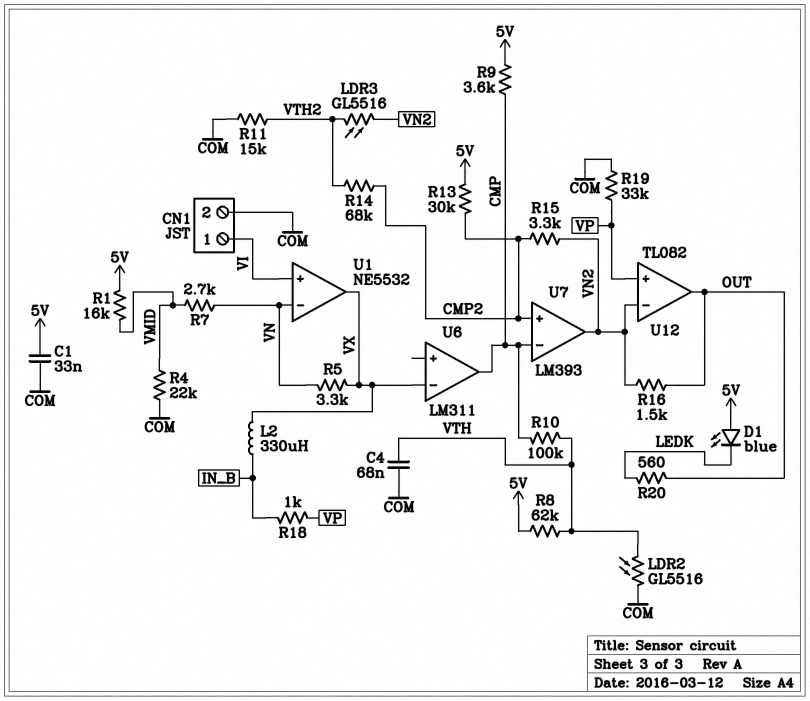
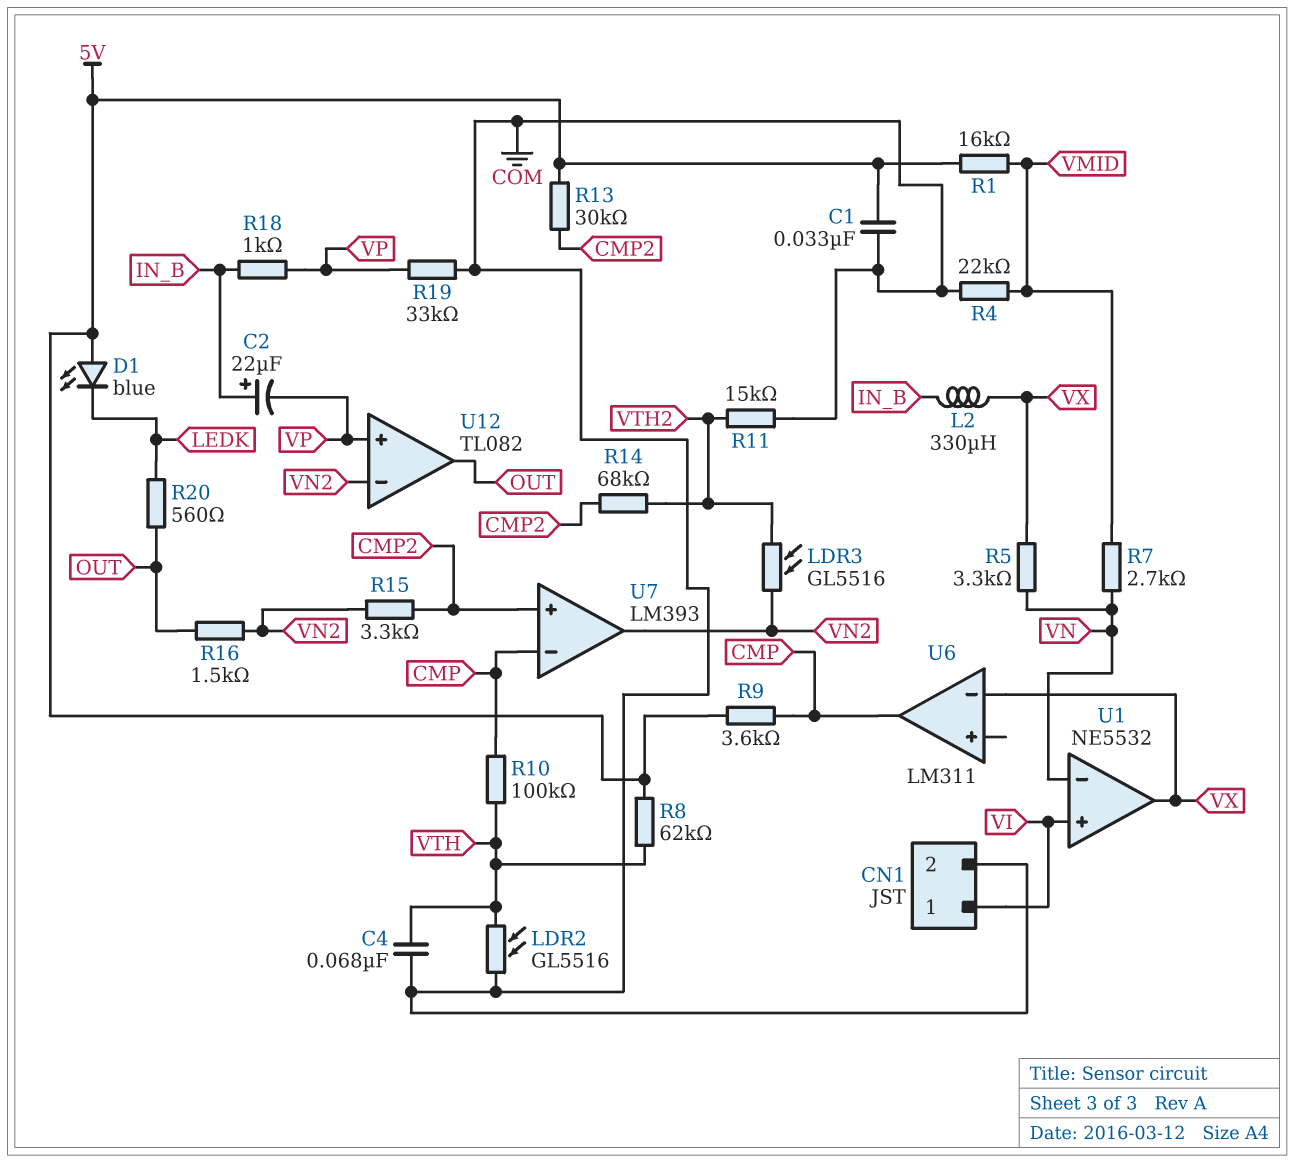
C2: none -> 22uF (plus IN_B, minus VP)

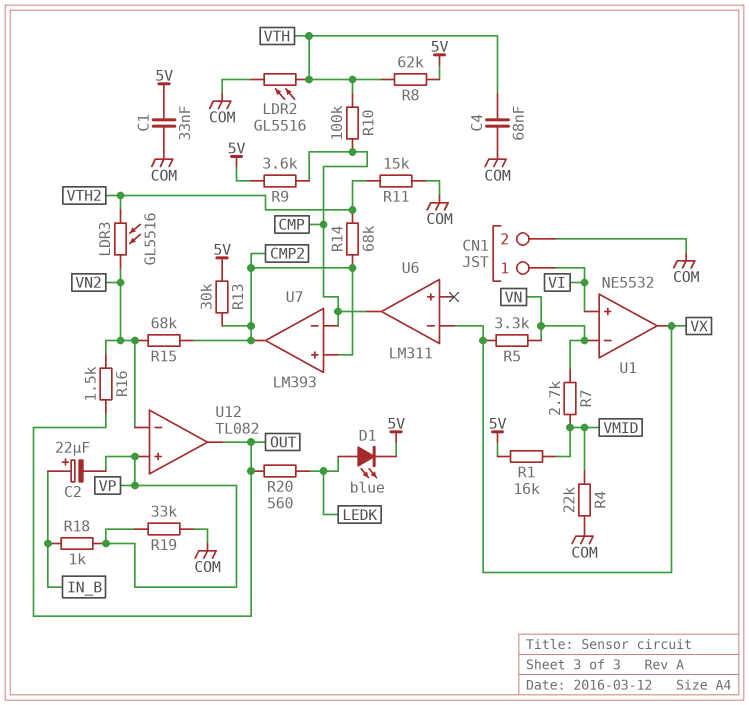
D1: LED blue (A 5V, K LEDK) -> LED blue (A LEDK, K 5V)
L2: 330uH (IN_B, VX) -> none
R15: 3.3k (CMP2, VN2) -> 68k (CMP2, VN2)
U7 pin out: VN2 -> CMP2

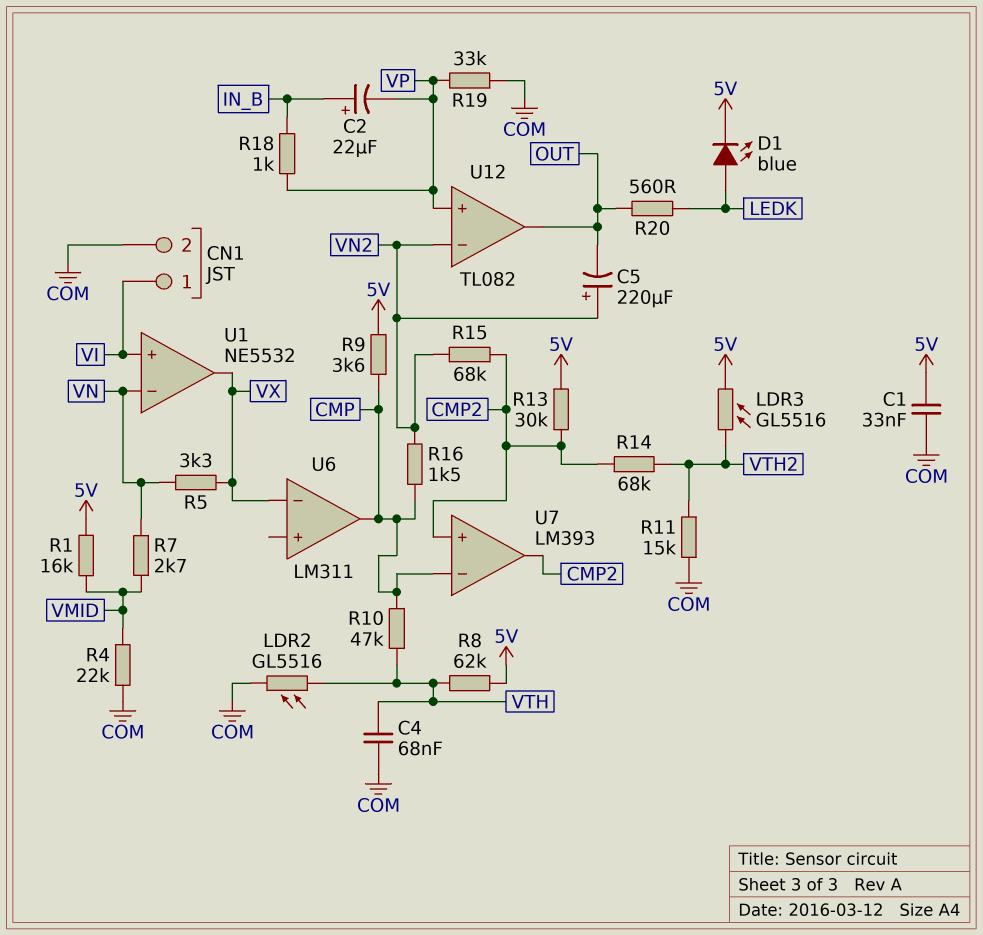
C5: none -> 220uF (plus VN2, minus OUT)
LDR3: GL5516 (VN2, VTH2) -> GL5516 (5V, VTH2)
R10: 100k (CMP, VTH) -> 47k (CMP, VTH)
R16: 1.5k (OUT, VN2) -> 1.5k (CMP, VN2)

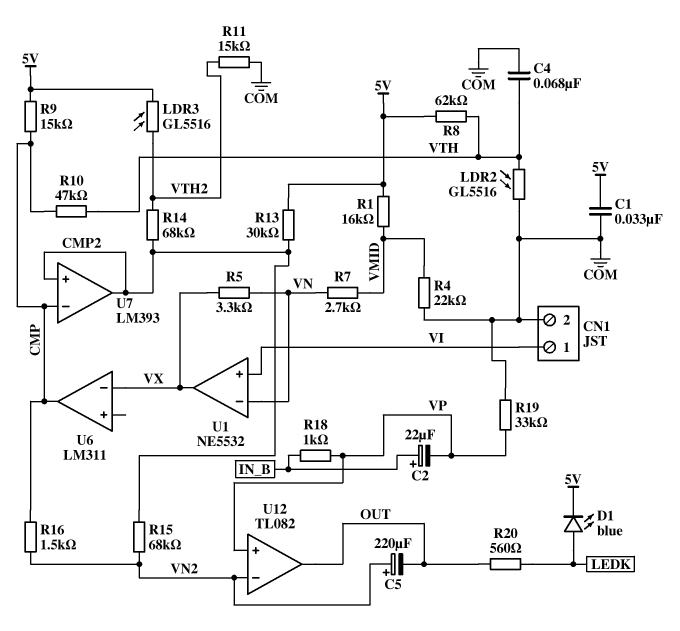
R9: 3.6k (5V, CMP) -> 15k (5V, CMP)

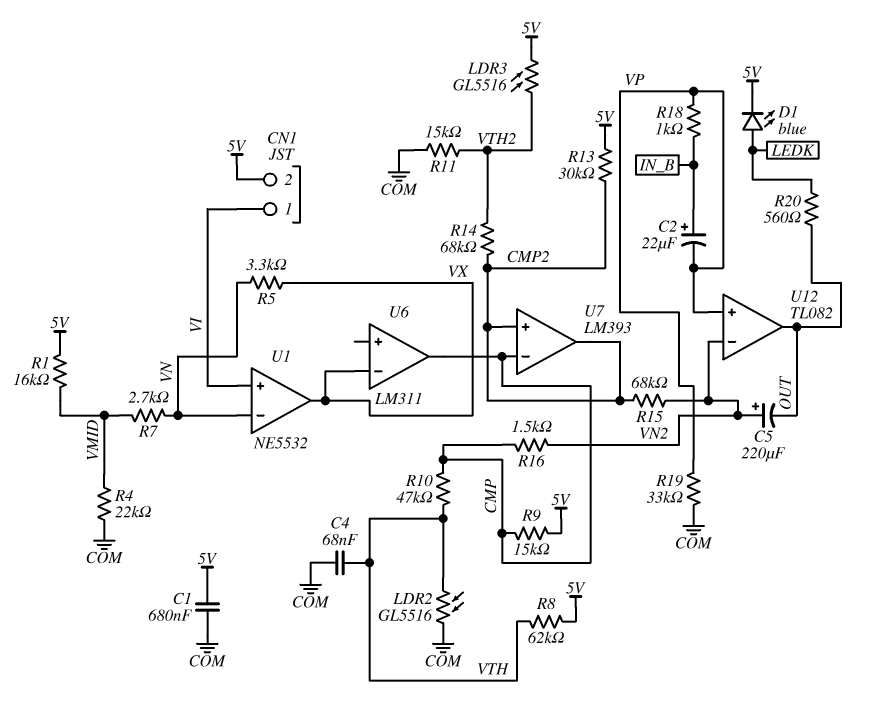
C1: 33nF (5V, COM) -> 680nF (5V, COM)
CN1 pin 2: COM -> 5V

